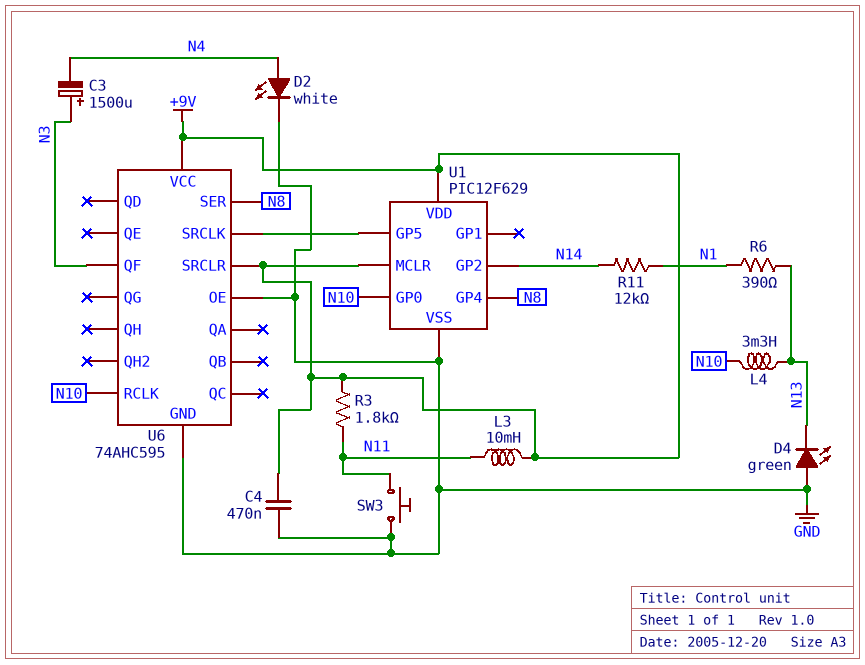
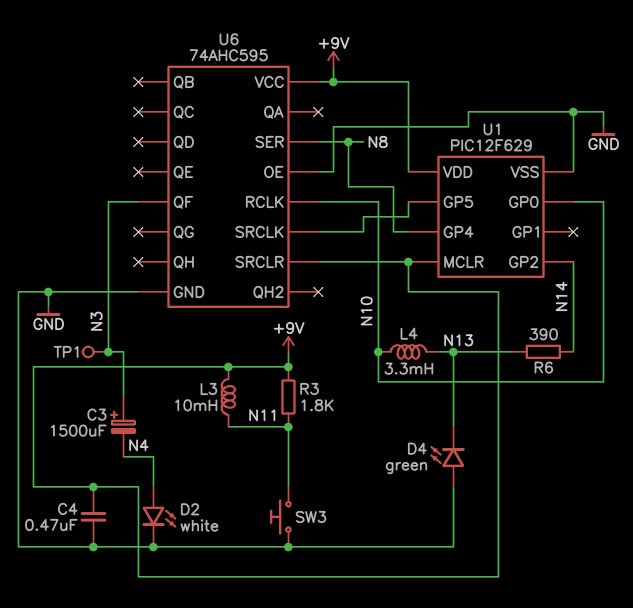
R6: 390 (N1, N13) -> 390 (N13, N14)
R11: 12k (N1, N14) -> none
TP1: none -> test point (N3)

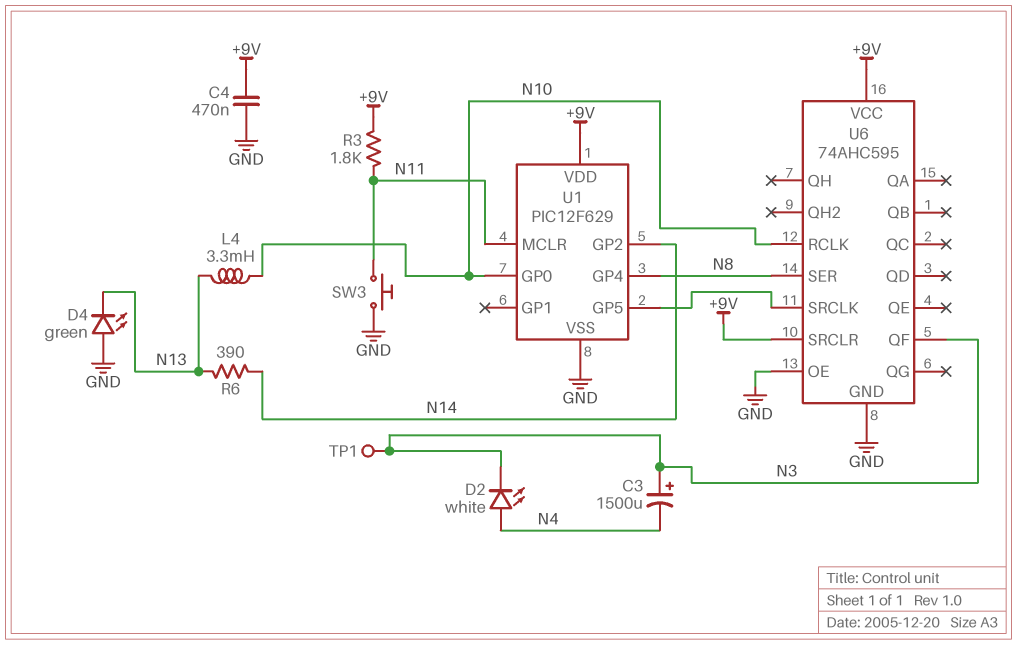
D2: LED white (A N4, K GND) -> LED white (A N4, K N3)
L3: 10mH (+9V, N11) -> none
U1 pin MCLR: +9V -> N11

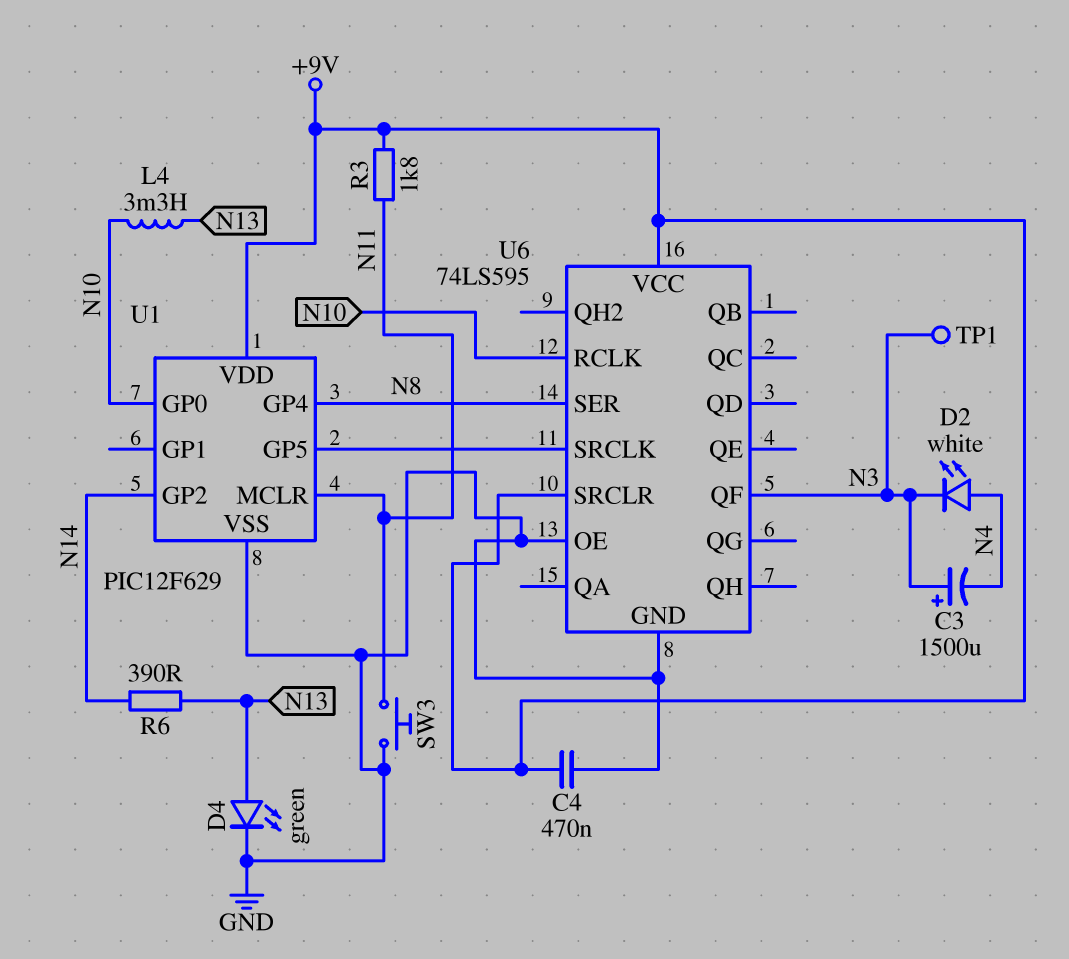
D4: LED green (A GND, K N13) -> LED green (A N13, K GND)
U6: 74AHC595 -> 74LS595

